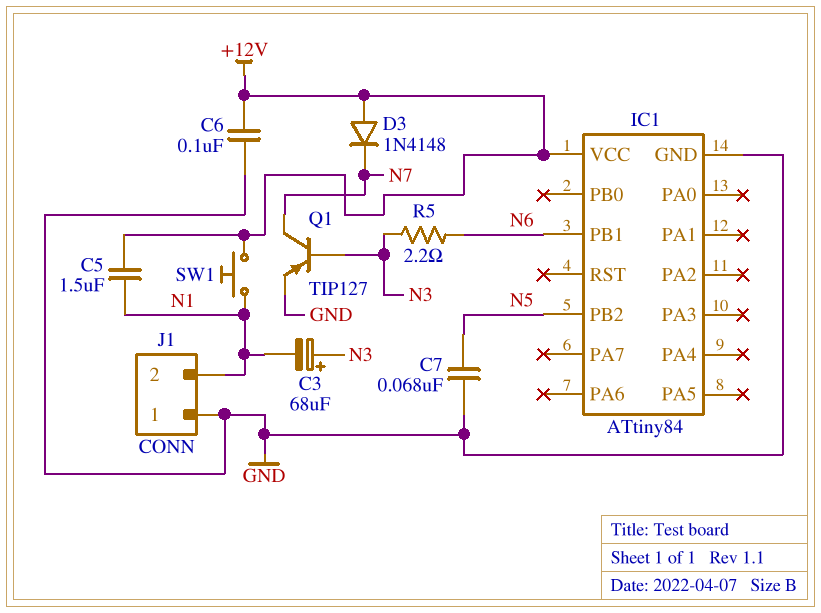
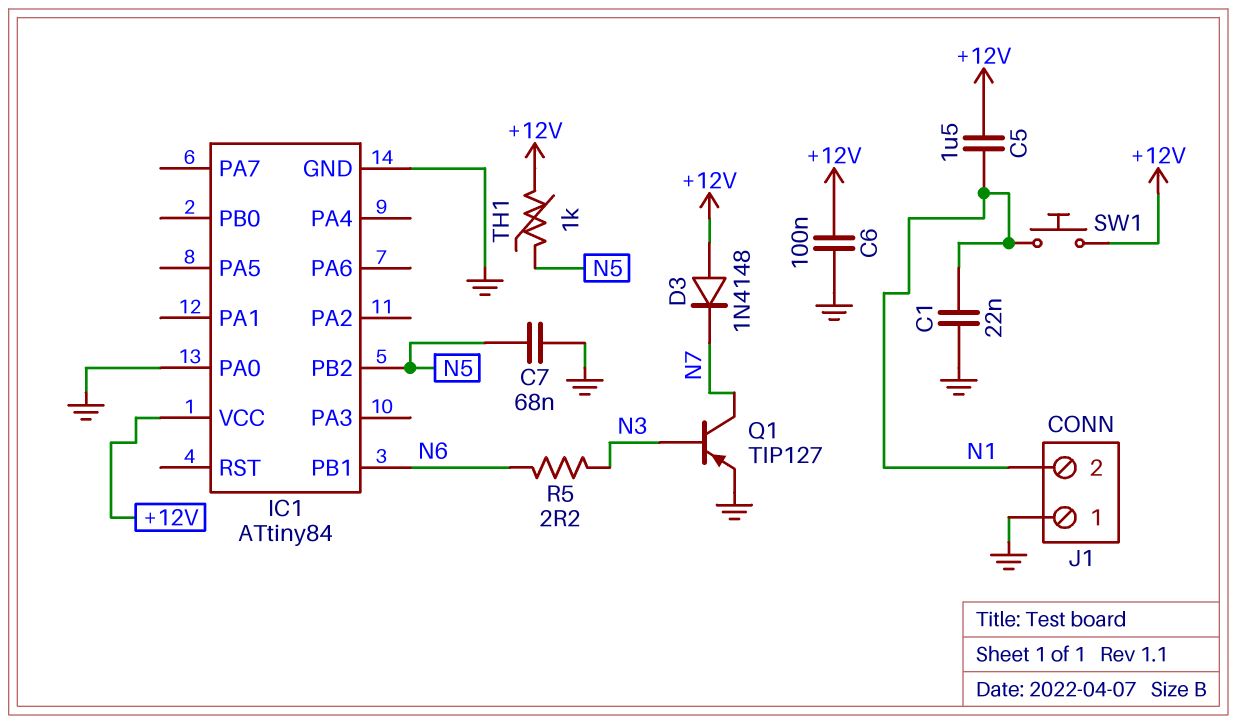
C1: none -> 22nF (GND, N1)
C3: 68uF (plus N3, minus N1) -> none
IC1 pin PA0: none -> GND
TH1: none -> 1k (+12V, N5)

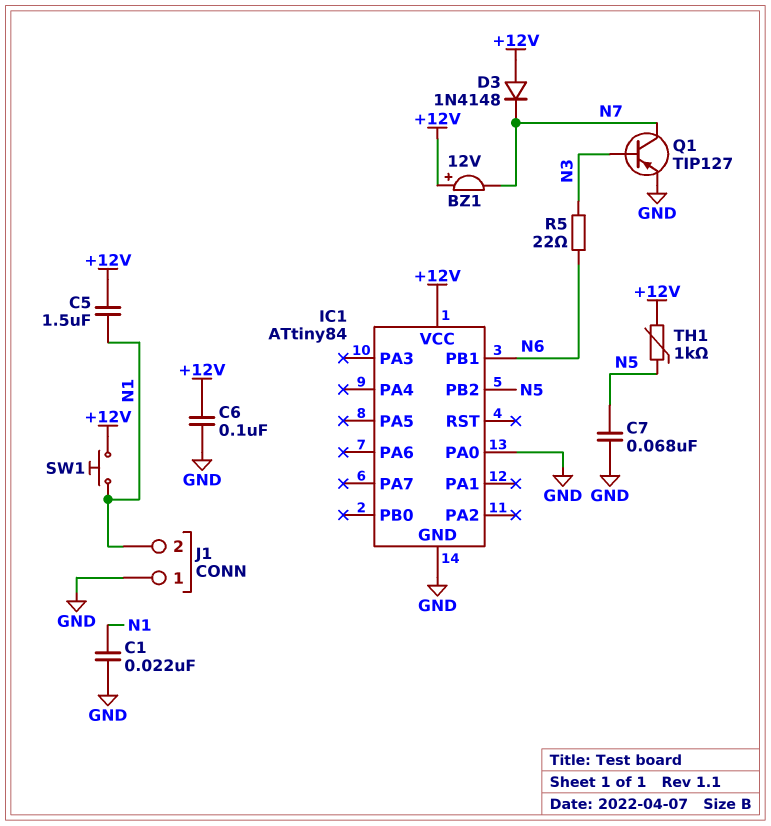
BZ1: none -> buzzer 12V (plus +12V, minus N7)
R5: 2.2 (N3, N6) -> 22 (N3, N6)

